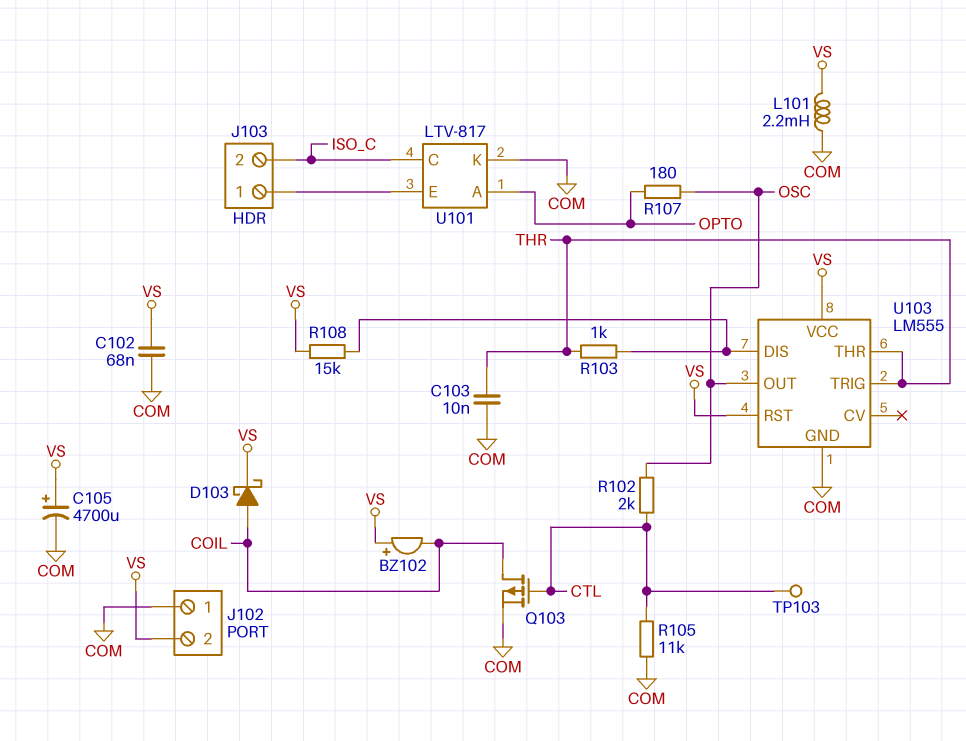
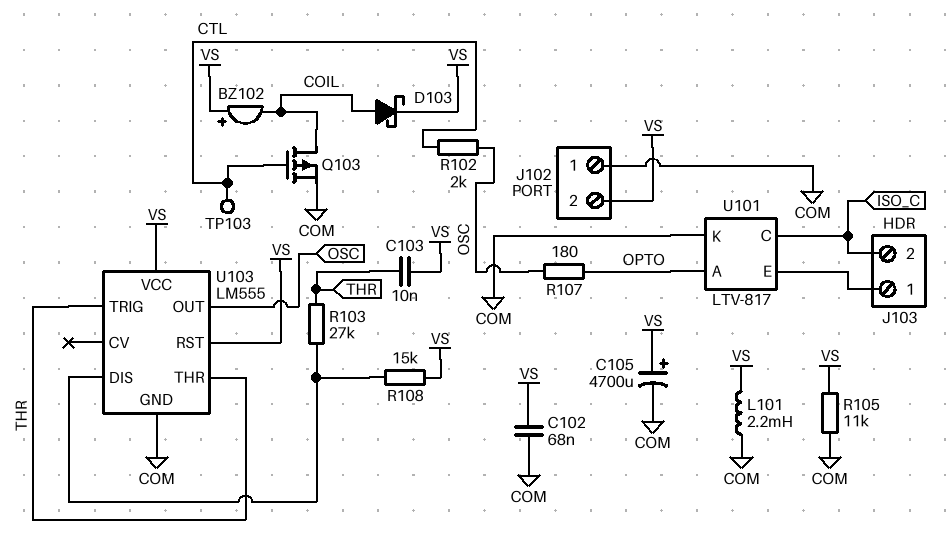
C103: 10nF (COM, THR) -> 10nF (THR, VS)
R103: 1k (THR, U103/DIS) -> 27k (THR, U103/DIS)
R105: 11k (COM, CTL) -> 11k (COM, VS)

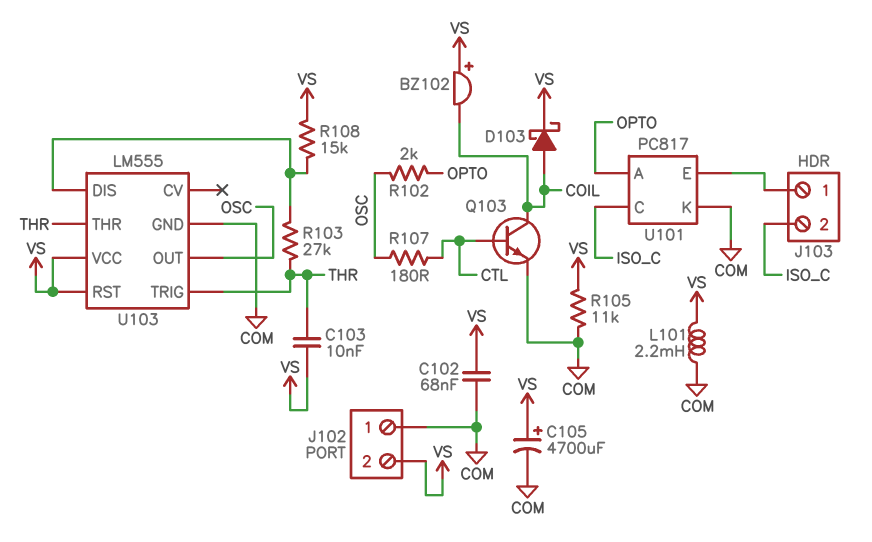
Q103: PMOS (G CTL, D COIL, S COM) -> NPN (B CTL, C COIL, E COM)
R102: 2k (CTL, OSC) -> 2k (OPTO, OSC)
R107: 180 (OPTO, OSC) -> 180 (CTL, OSC)
TP103: test point (CTL) -> none
U101: LTV-817 -> PC817

